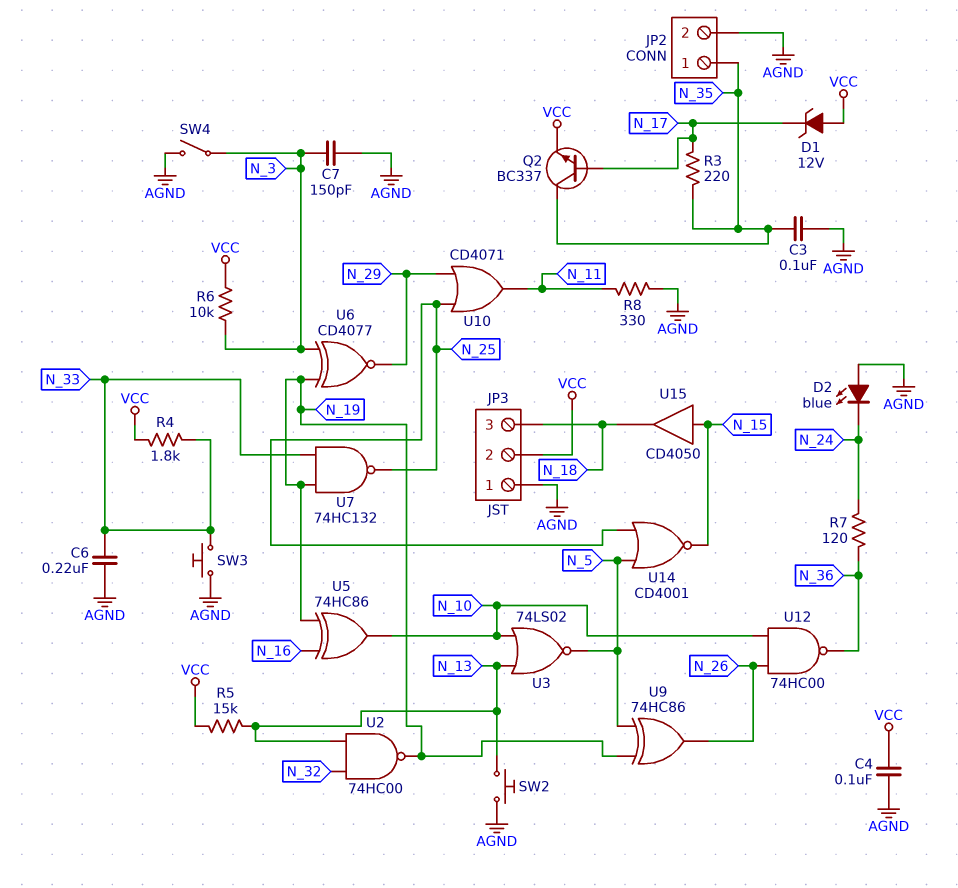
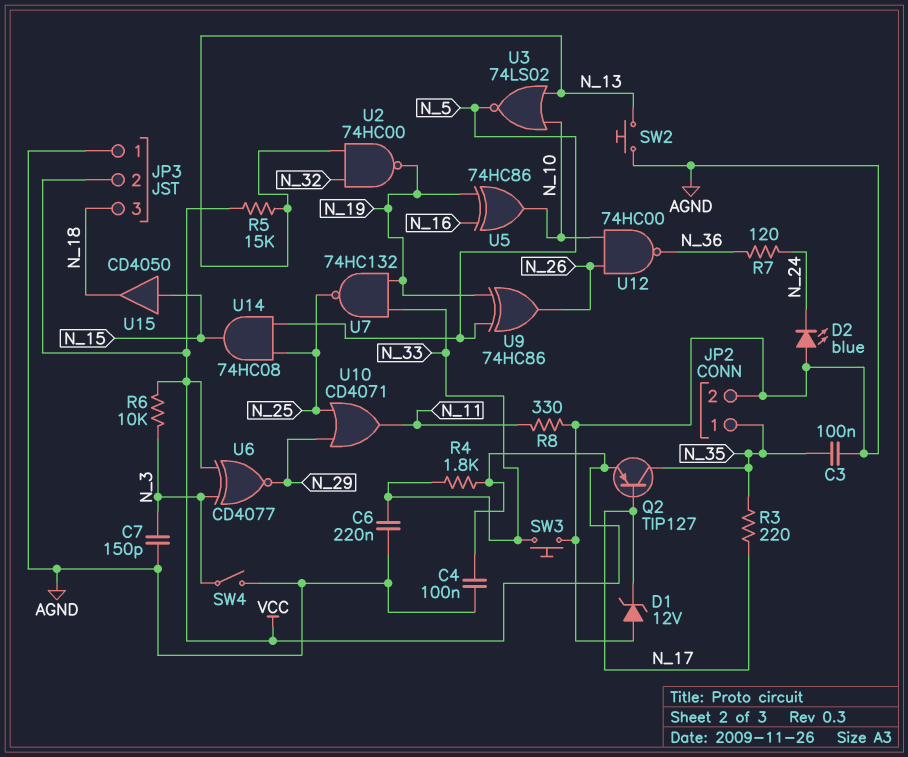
D1: zener 12V (A VCC, K N_17) -> zener 12V (A AGND, K N_17)
Q2: NPN BC337 (B N_17, C N_35, E VCC) -> PNP TIP127 (B N_17, C N_35, E VCC)
U6: XNOR CD4077 (in N_3, in N_19, out N_29) -> XNOR CD4077 (in N_3, in VCC, out N_29)
U14: NOR CD4001 (in N_5, in N_25, out N_15) -> AND 74HC08 (in N_5, in N_25, out N_15)

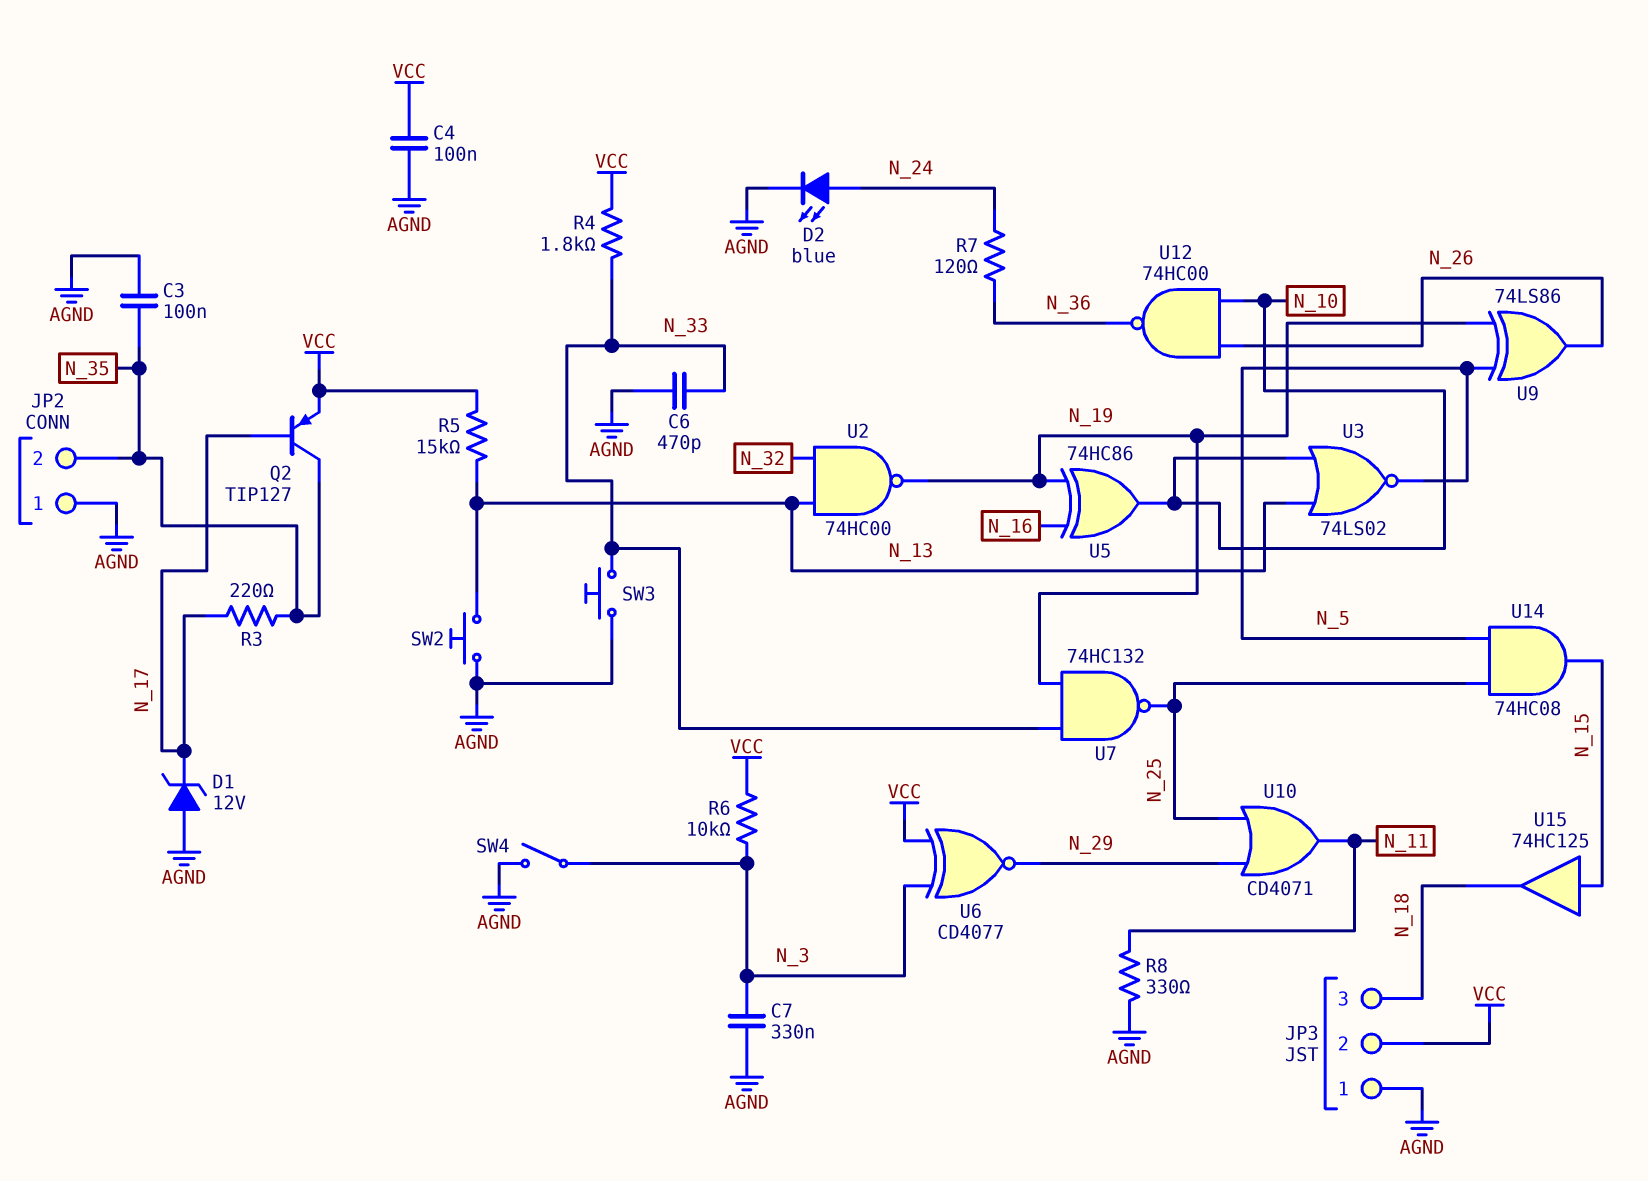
C6: 220nF (AGND, N_33) -> 470pF (AGND, N_33)
C7: 150pF (AGND, N_3) -> 330nF (AGND, N_3)
D2: LED blue (A AGND, K N_24) -> LED blue (A N_24, K AGND)
JP2 pin 1: N_35 -> AGND
JP2 pin 2: AGND -> N_35
U9: XOR 74HC86 (in N_5, in N_19, out N_26) -> XOR 74LS86 (in N_5, in N_19, out N_26)
U15: buffer CD4050 (in N_15, out N_18) -> buffer 74HC125 (in N_15, out N_18)

